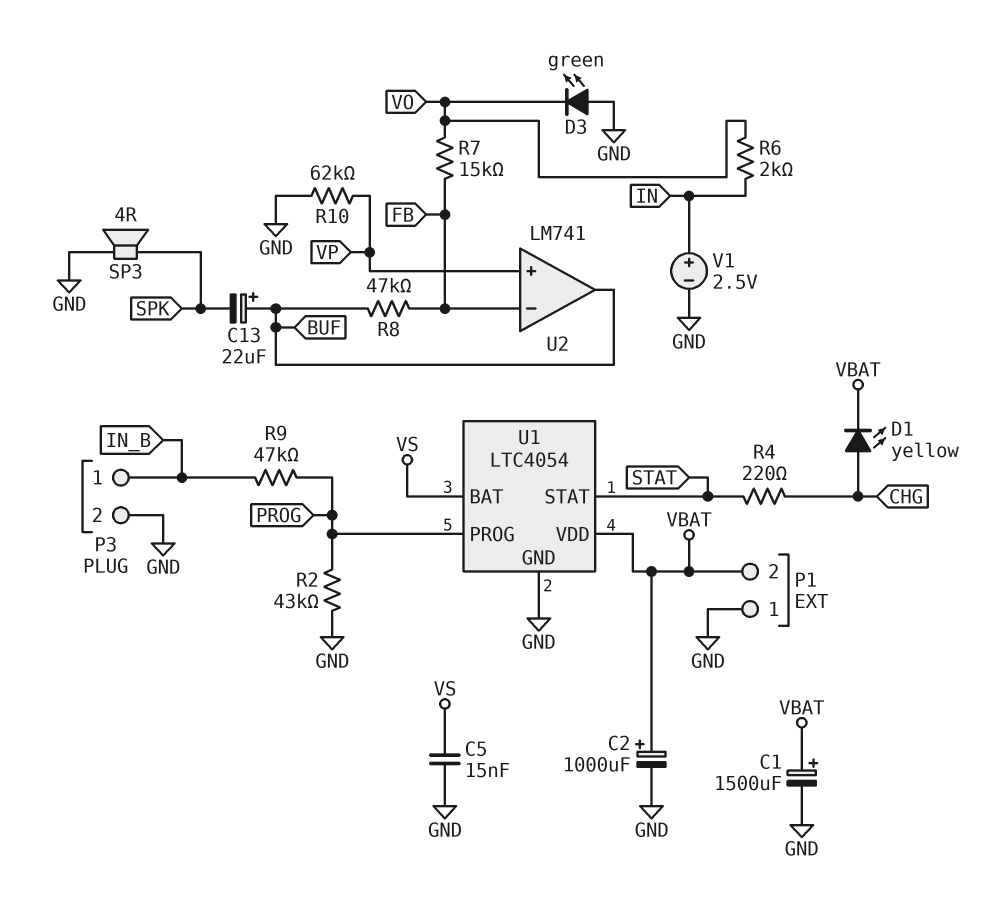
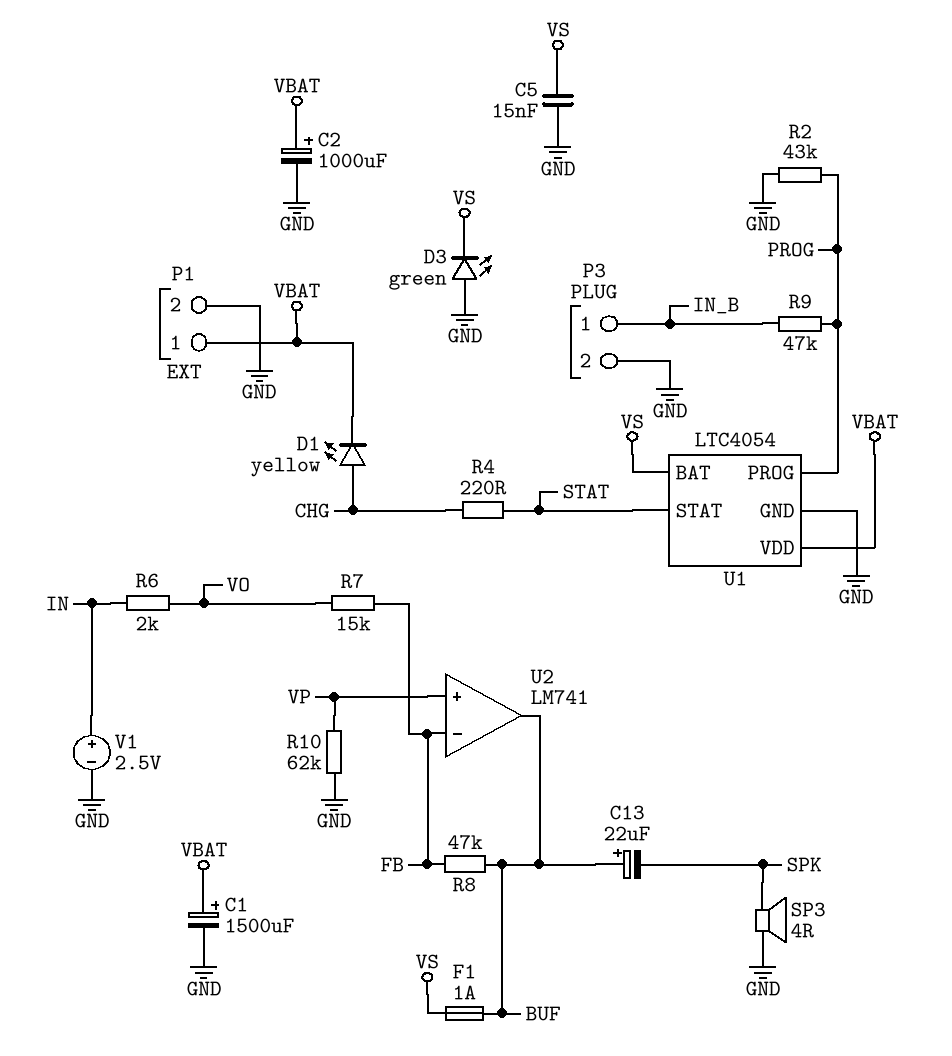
D3: LED green (A GND, K VO) -> LED green (A GND, K VS)
F1: none -> 1A (BUF, VS)
P1 pin 1: GND -> VBAT
P1 pin 2: VBAT -> GND

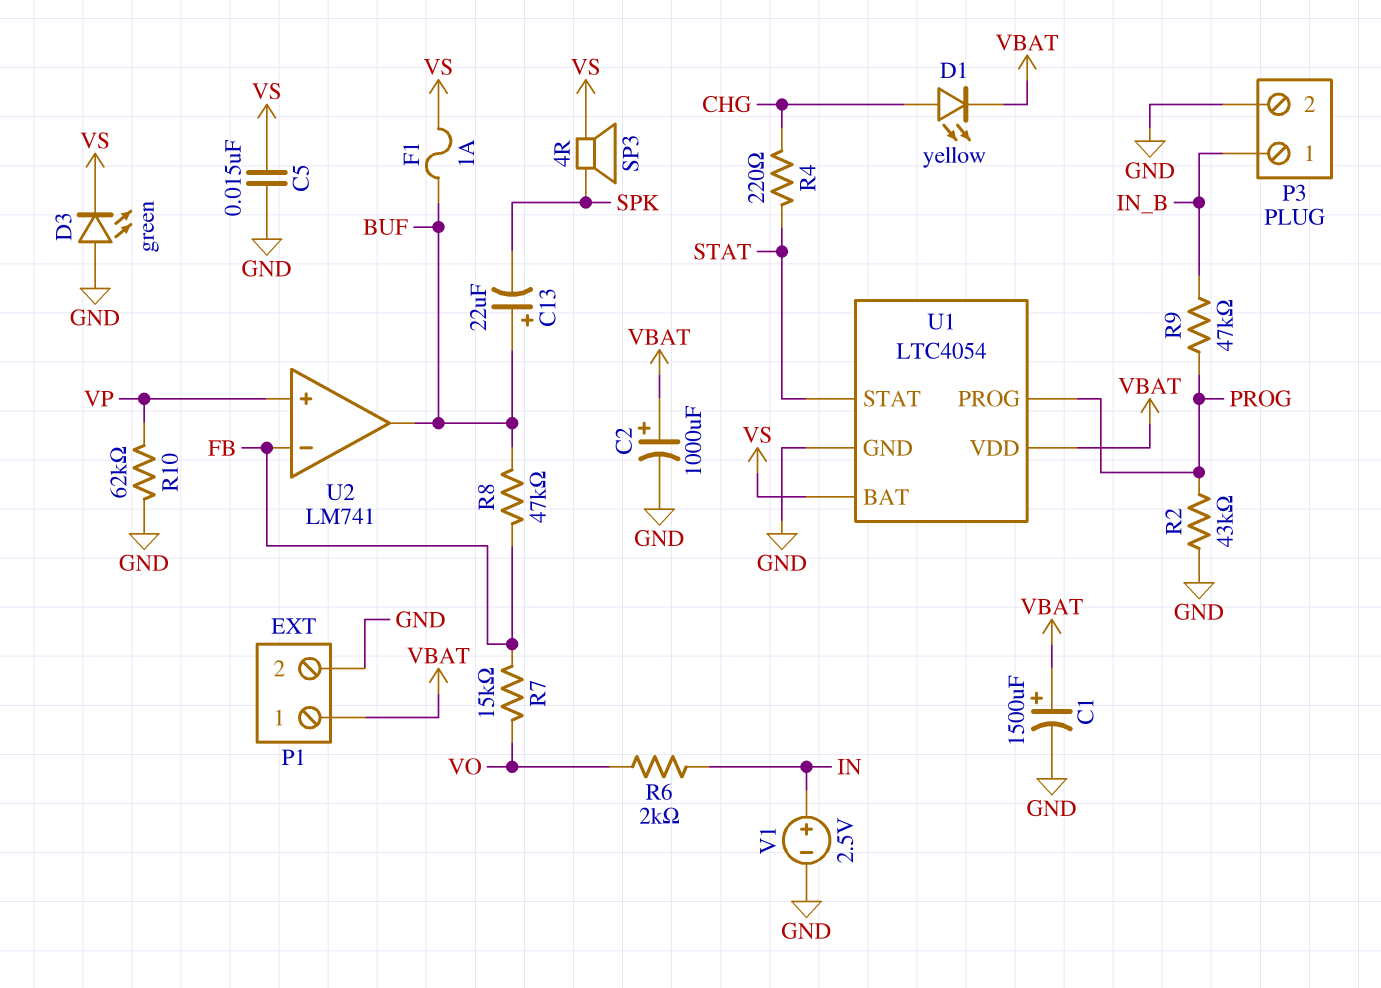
SP3: speaker 4R (GND, SPK) -> speaker 4R (SPK, VS)

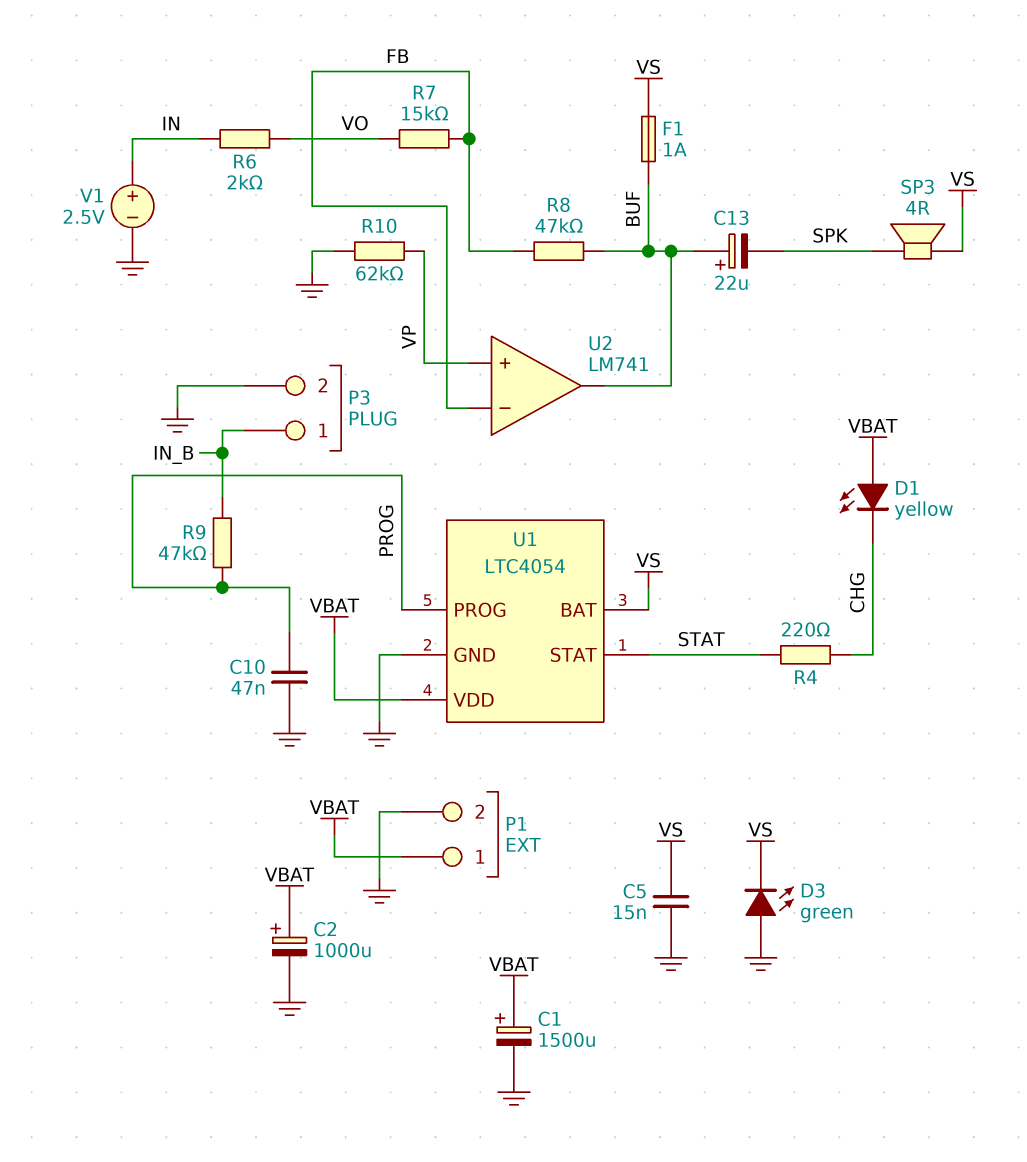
C10: none -> 47nF (GND, PROG)
D1: LED yellow (A CHG, K VBAT) -> LED yellow (A VBAT, K CHG)
R2: 43k (GND, PROG) -> none

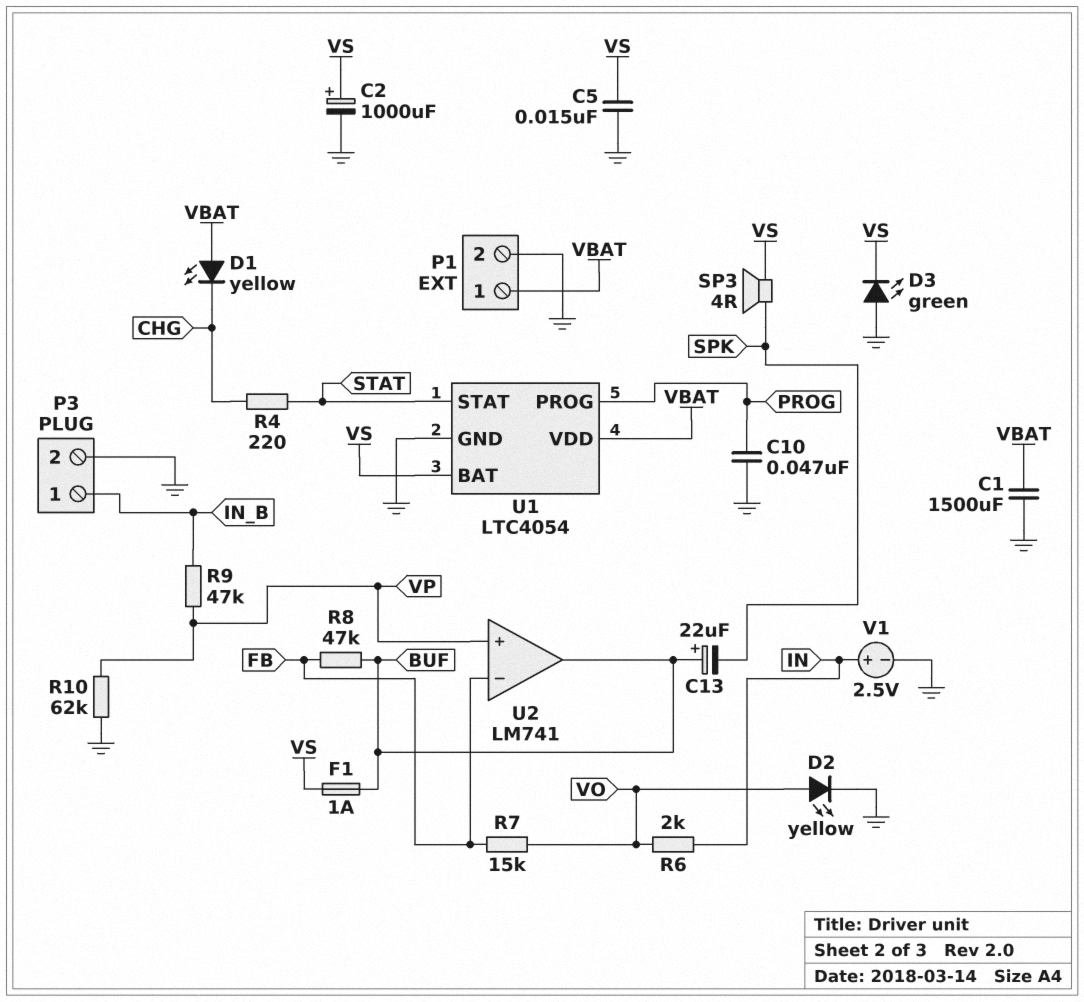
C1: 1500uF (plus VBAT, minus GND) -> 1500uF (GND, VBAT)
C2: 1000uF (plus VBAT, minus GND) -> 1000uF (plus VS, minus GND)
D2: none -> LED yellow (A VO, K GND)
R9: 47k (IN_B, PROG) -> 47k (IN_B, VP)

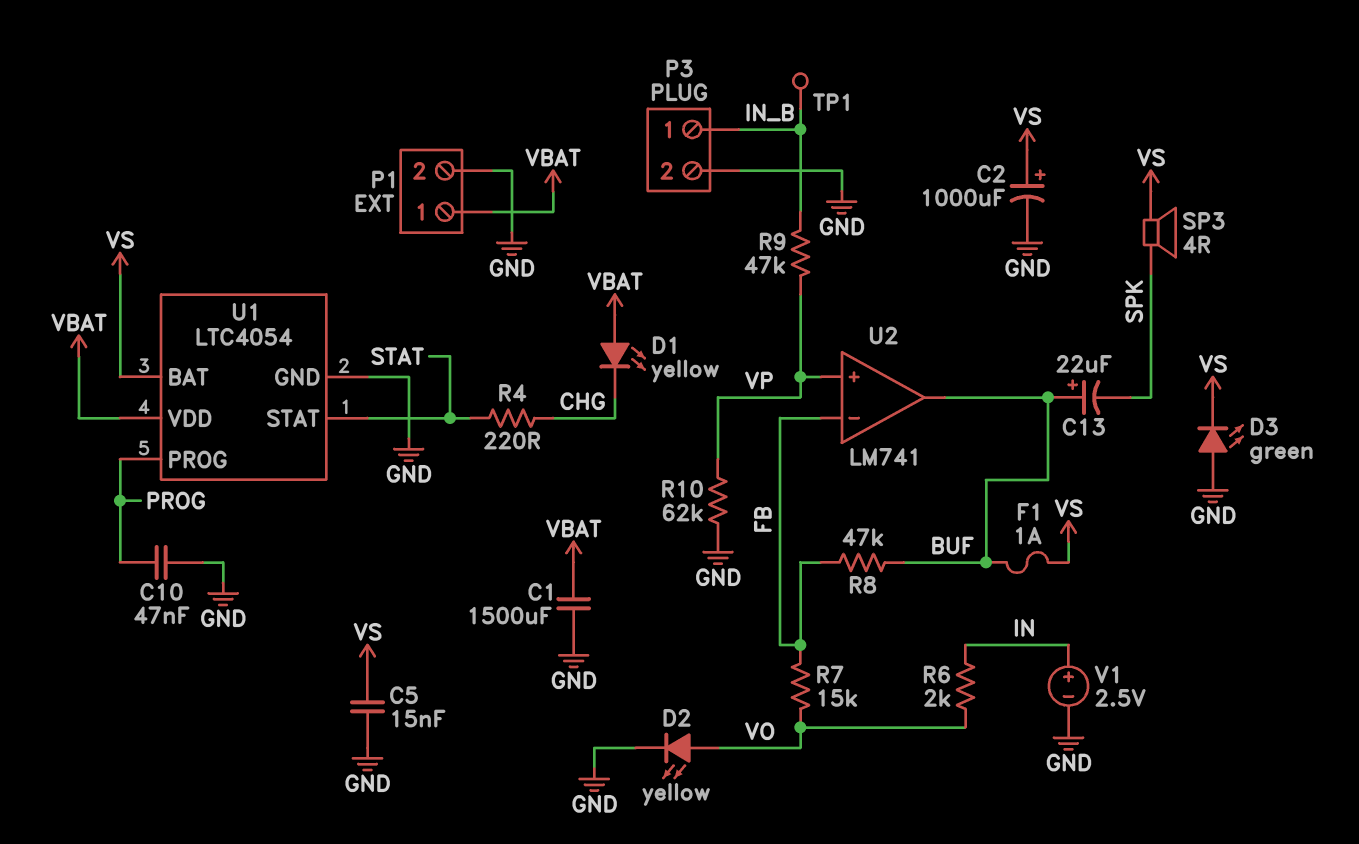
TP1: none -> test point (IN_B)

